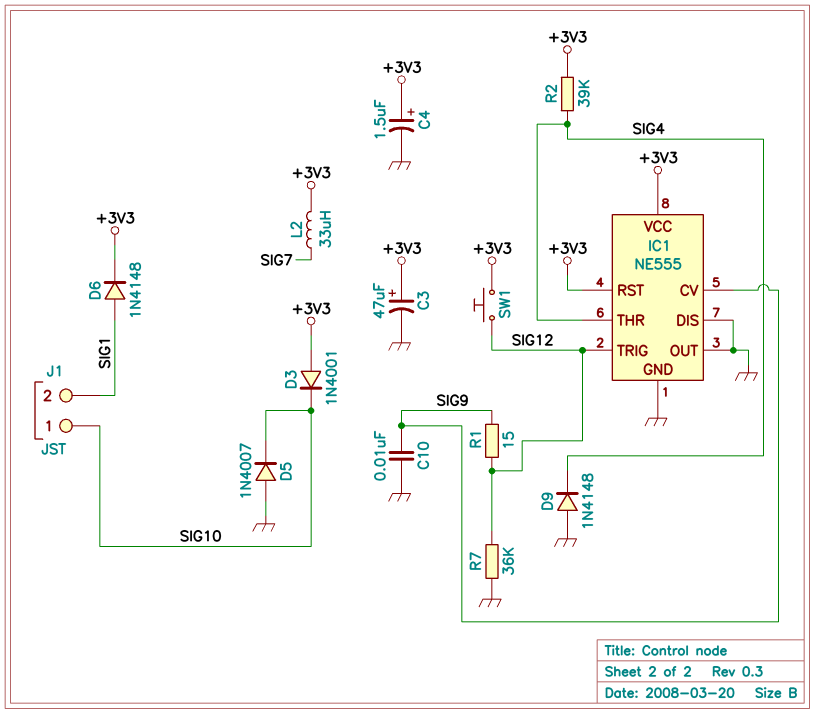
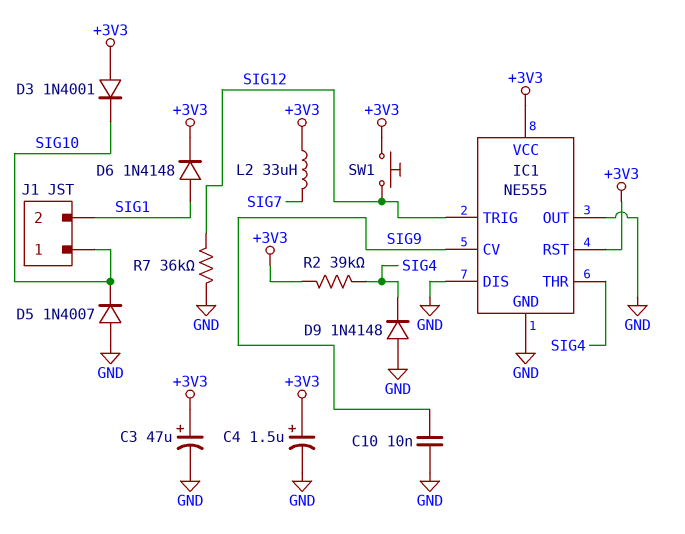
R1: 15 (SIG9, SIG12) -> none

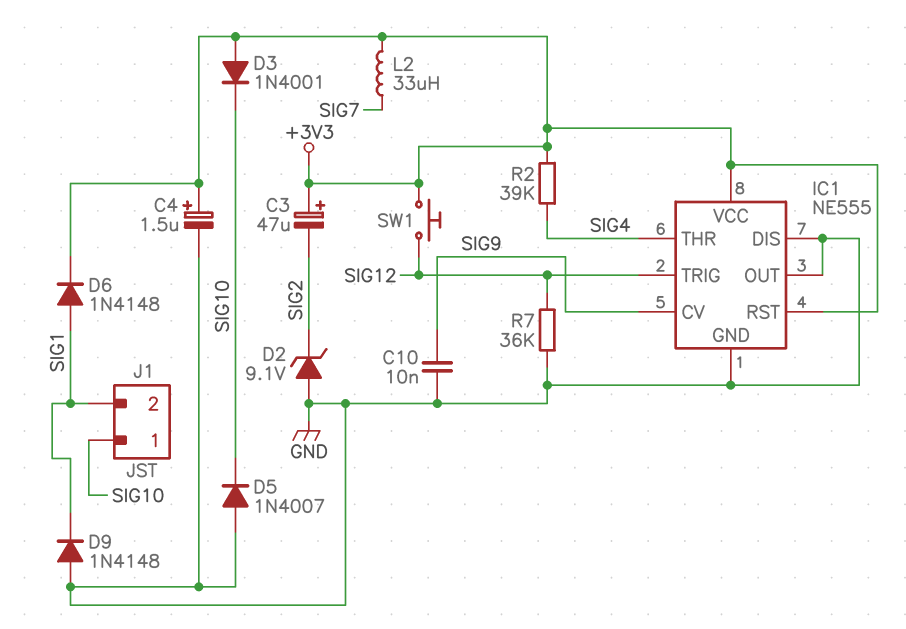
C3: 47uF (plus +3V3, minus GND) -> 47uF (plus +3V3, minus SIG2)
D2: none -> zener 9.1V (A GND, K SIG2)
D9: diode 1N4148 (A GND, K SIG4) -> diode 1N4148 (A GND, K SIG1)

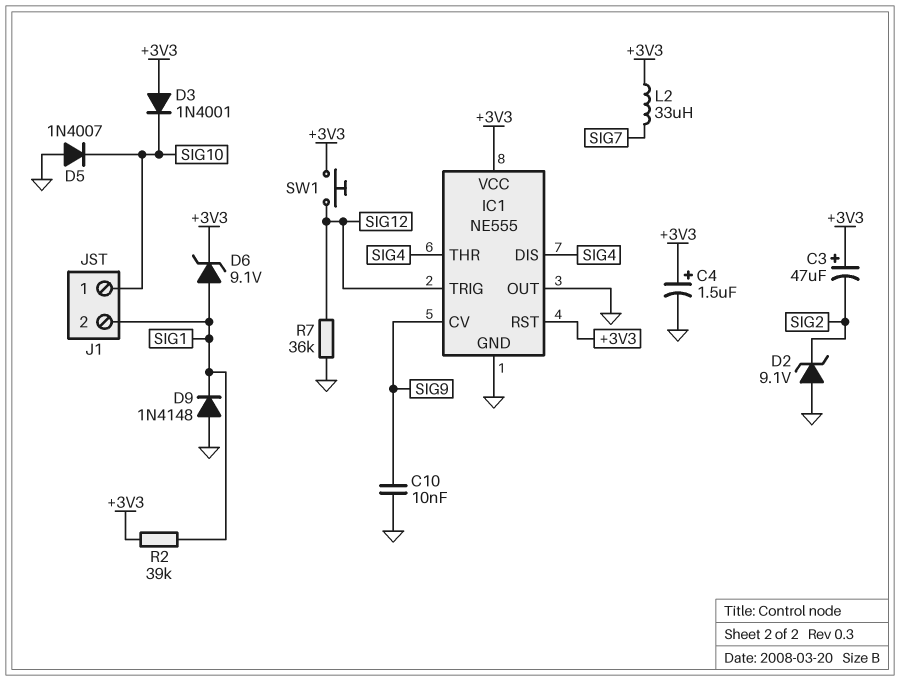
D6: diode 1N4148 (A SIG1, K +3V3) -> zener 9.1V (A SIG1, K +3V3)
IC1 pin DIS: GND -> SIG4
R2: 39k (+3V3, SIG4) -> 39k (+3V3, SIG1)

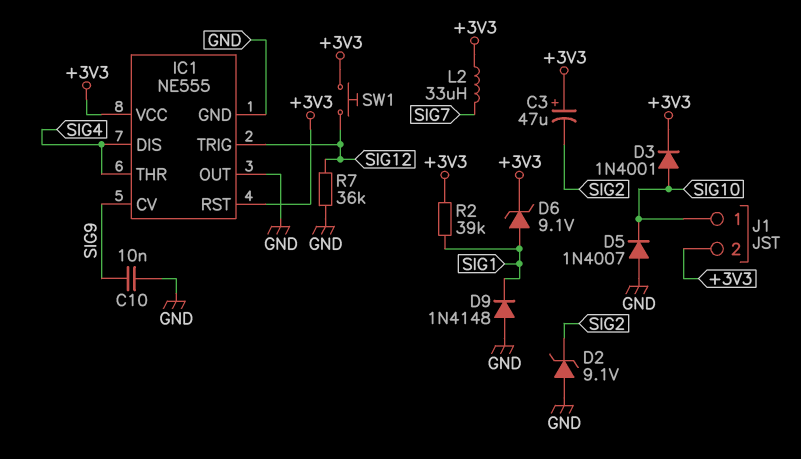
C4: 1.5uF (plus +3V3, minus GND) -> none
D3: diode 1N4001 (A +3V3, K SIG10) -> diode 1N4001 (A SIG10, K +3V3)
J1 pin 2: SIG1 -> +3V3

